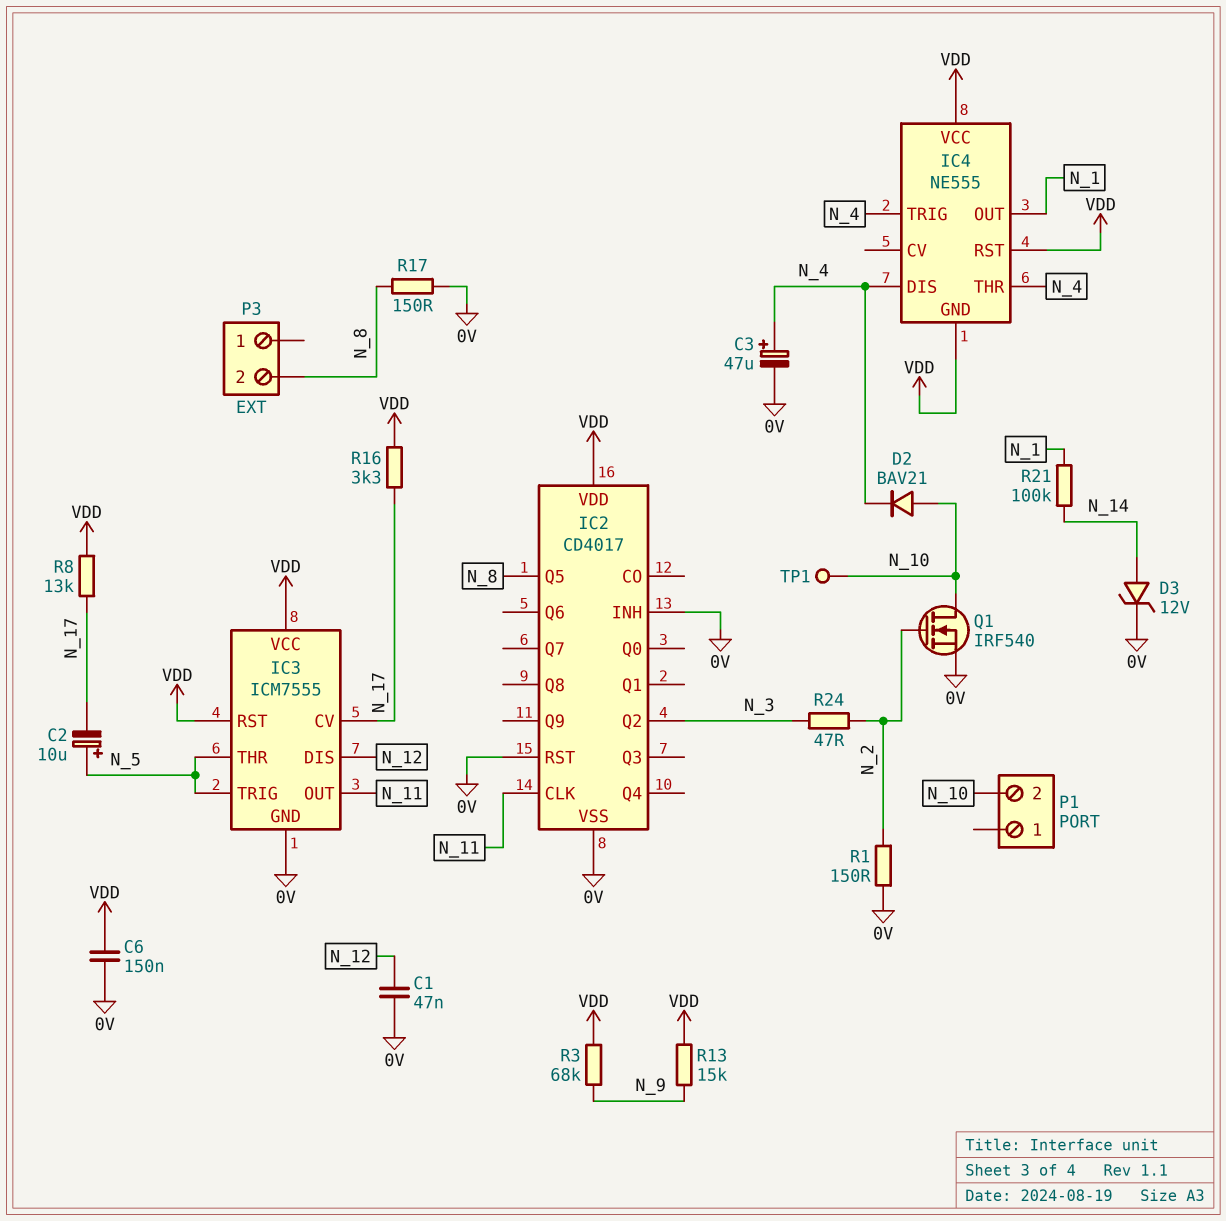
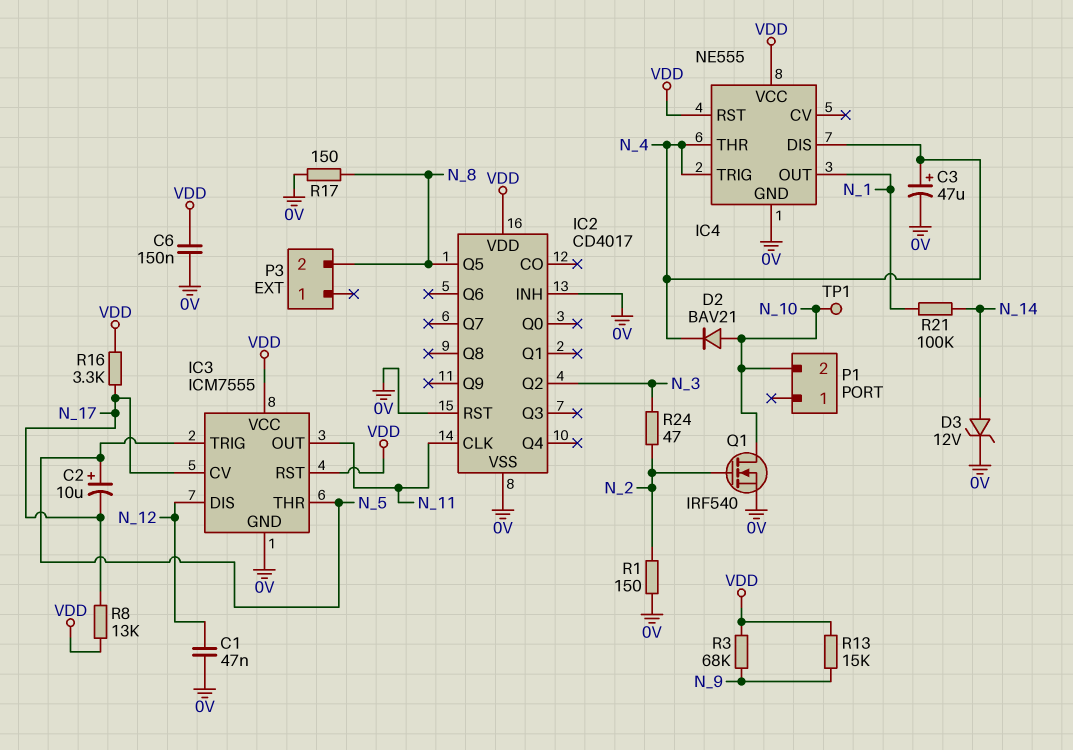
IC4 pin GND: VDD -> 0V

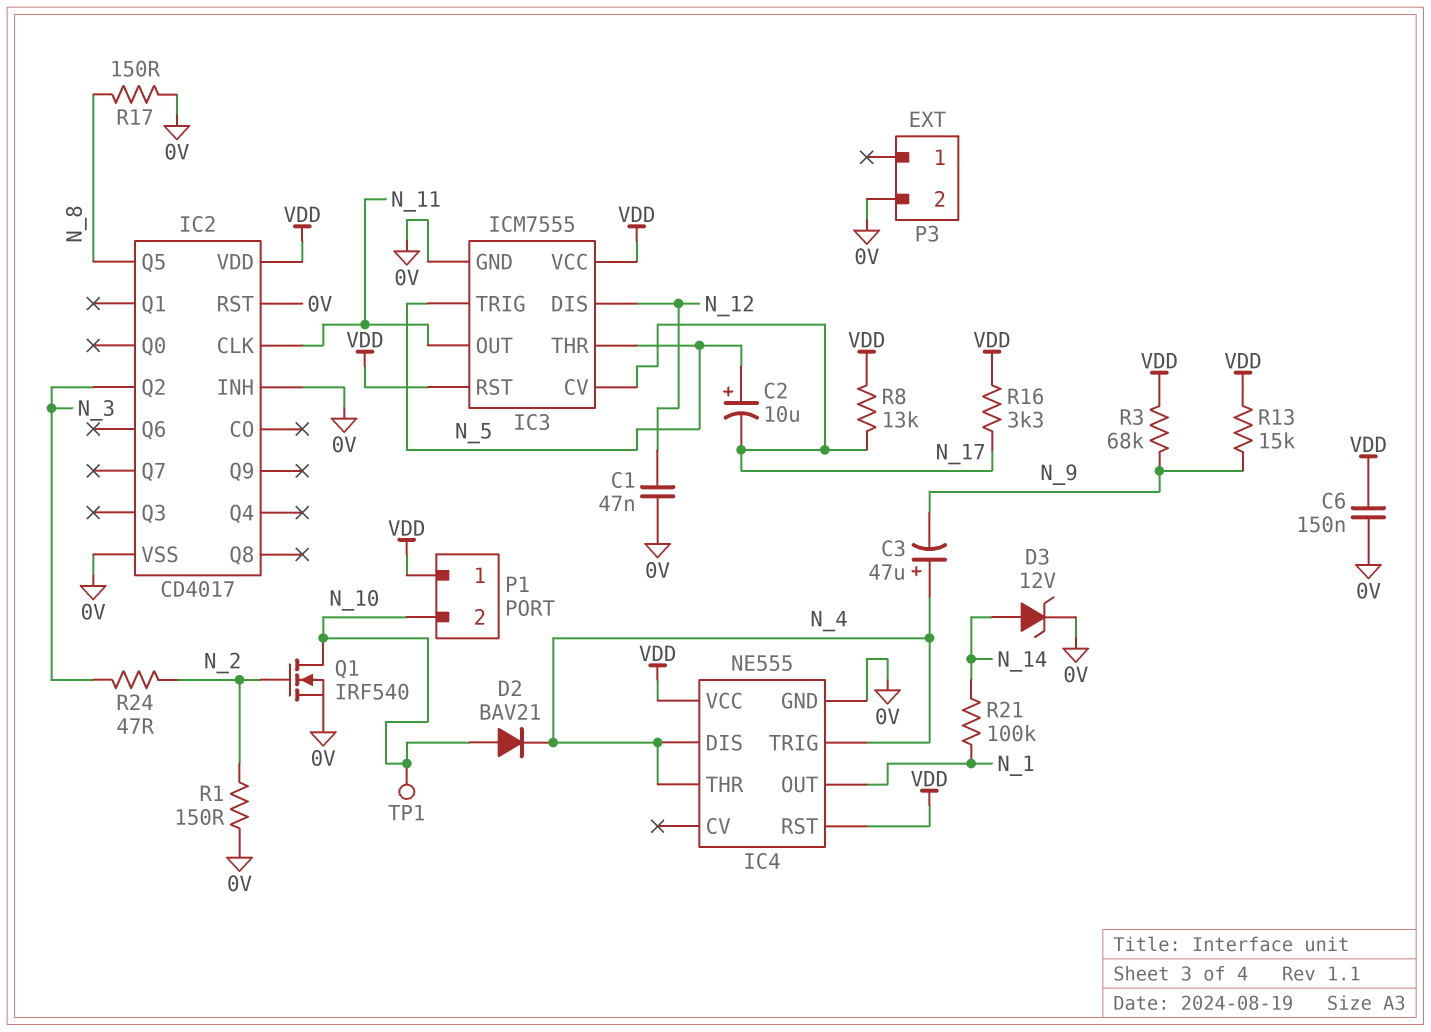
C3: 47uF (plus N_4, minus 0V) -> 47uF (plus N_4, minus N_9)
P1 pin 1: none -> VDD
P3 pin 2: N_8 -> 0V

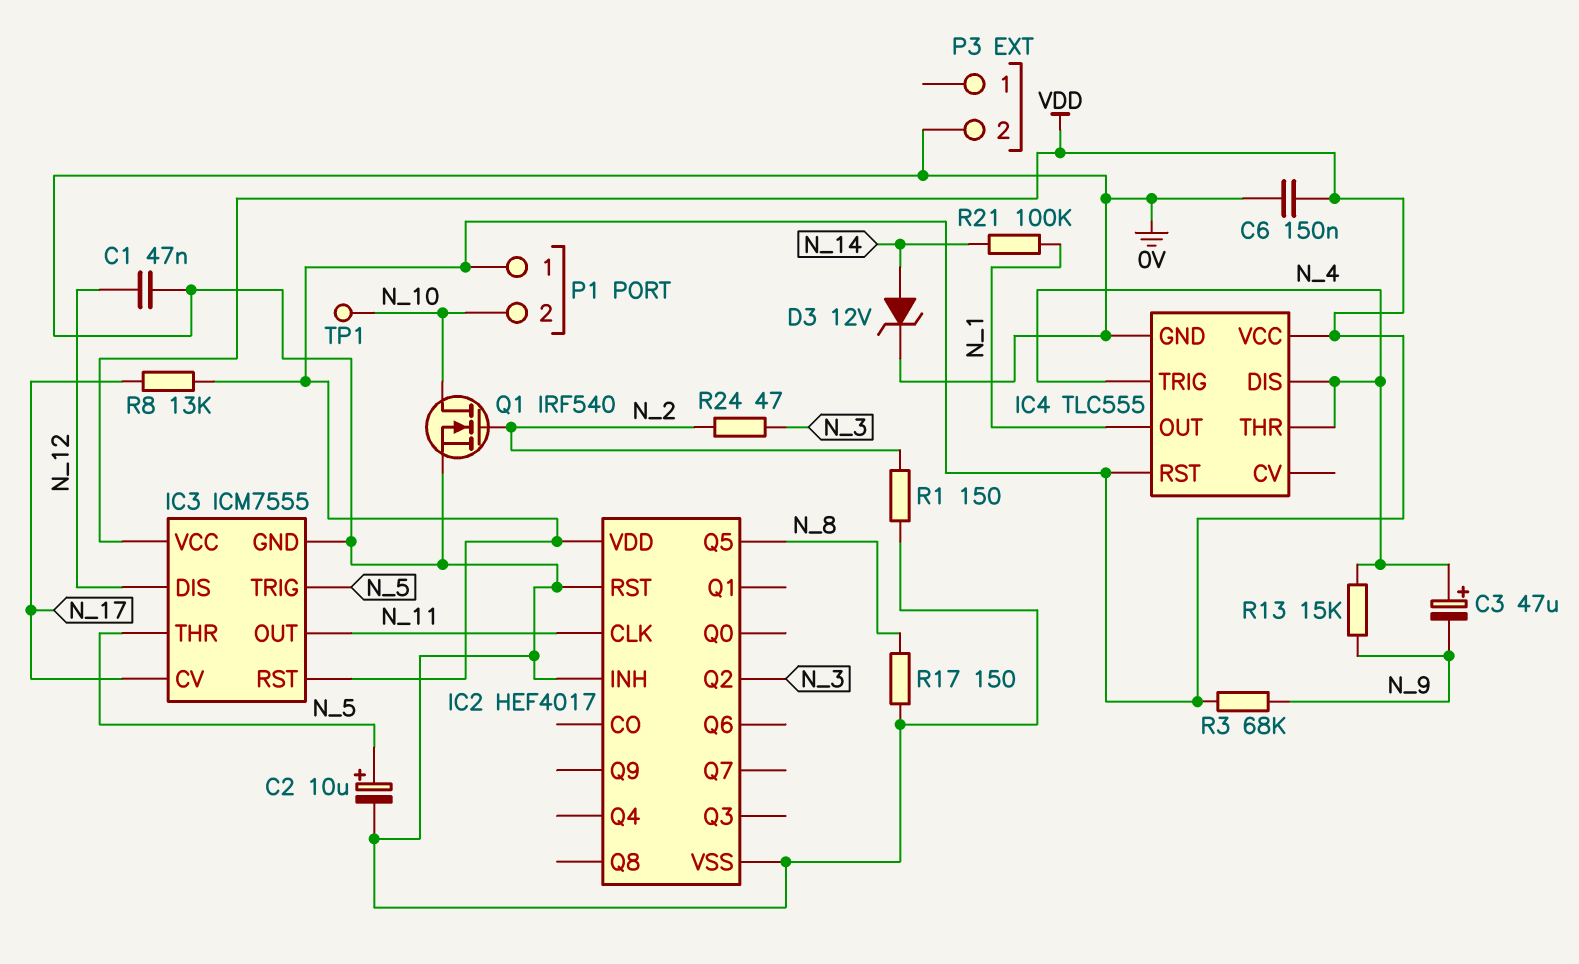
C2: 10uF (plus N_5, minus N_17) -> 10uF (plus N_5, minus 0V)
D2: diode BAV21 (A N_10, K N_4) -> none
IC2: CD4017 -> HEF4017
IC4: NE555 -> TLC555
R13: 15k (N_9, VDD) -> 15k (N_4, N_9)
R16: 3.3k (N_17, VDD) -> none

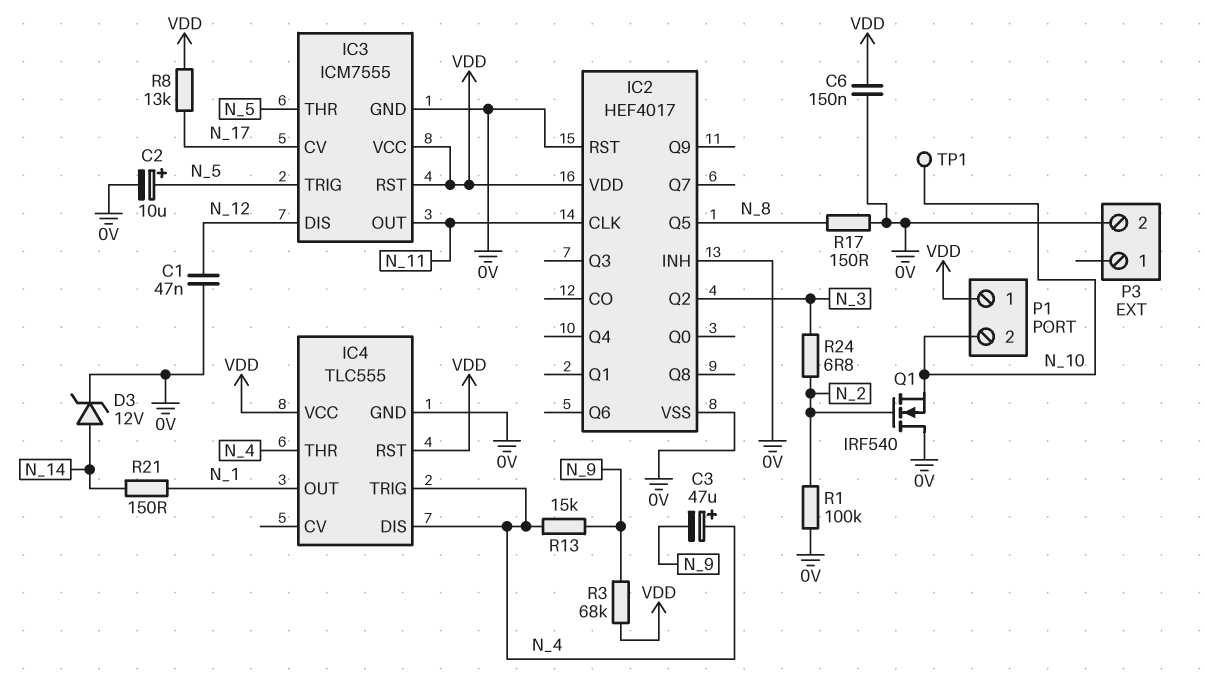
Q1: NMOS IRF540 (G N_2, D N_10, S 0V) -> NMOS IRF540 (G N_2, D 0V, S N_10)
R1: 150 (0V, N_2) -> 100k (0V, N_2)
R21: 100k (N_1, N_14) -> 150 (N_1, N_14)
R24: 47 (N_2, N_3) -> 6.8 (N_2, N_3)

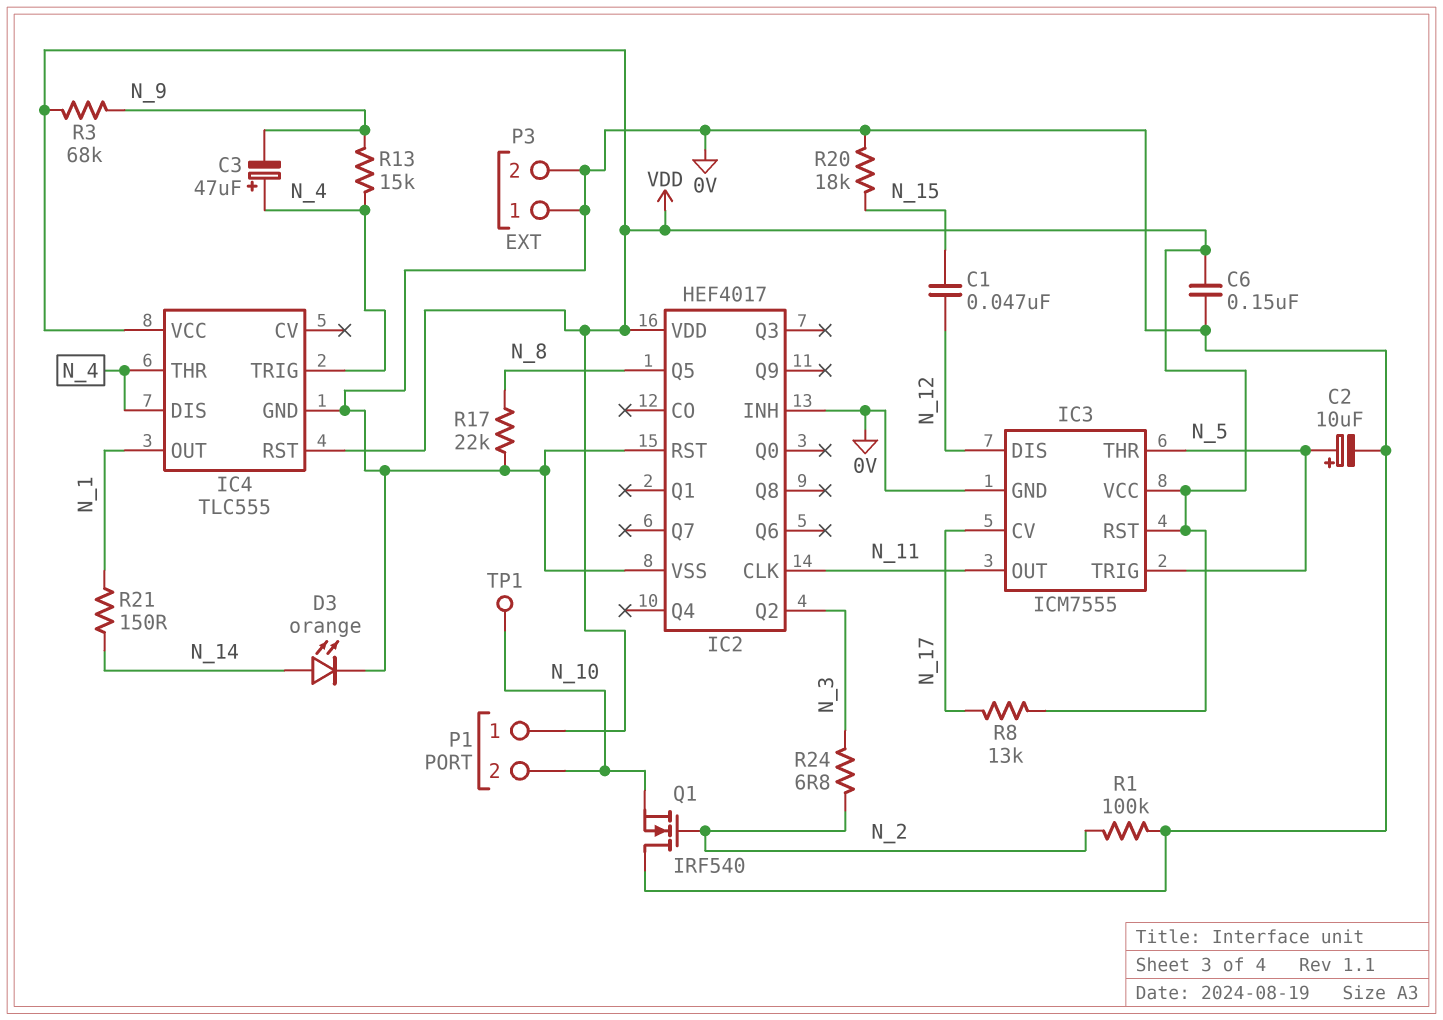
C1: 47nF (0V, N_12) -> 47nF (N_12, N_15)
D3: zener 12V (A N_14, K 0V) -> LED orange (A N_14, K 0V)
P3 pin 1: none -> 0V
R17: 150 (0V, N_8) -> 22k (0V, N_8)
R20: none -> 18k (0V, N_15)

